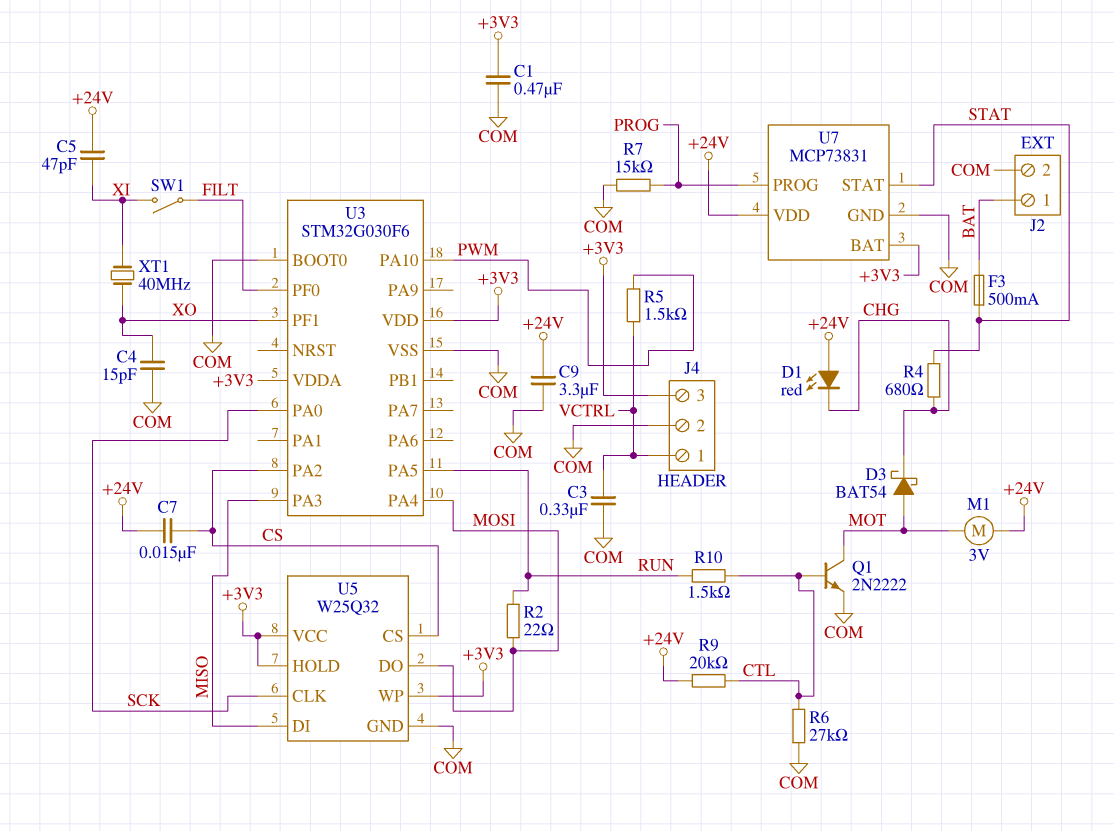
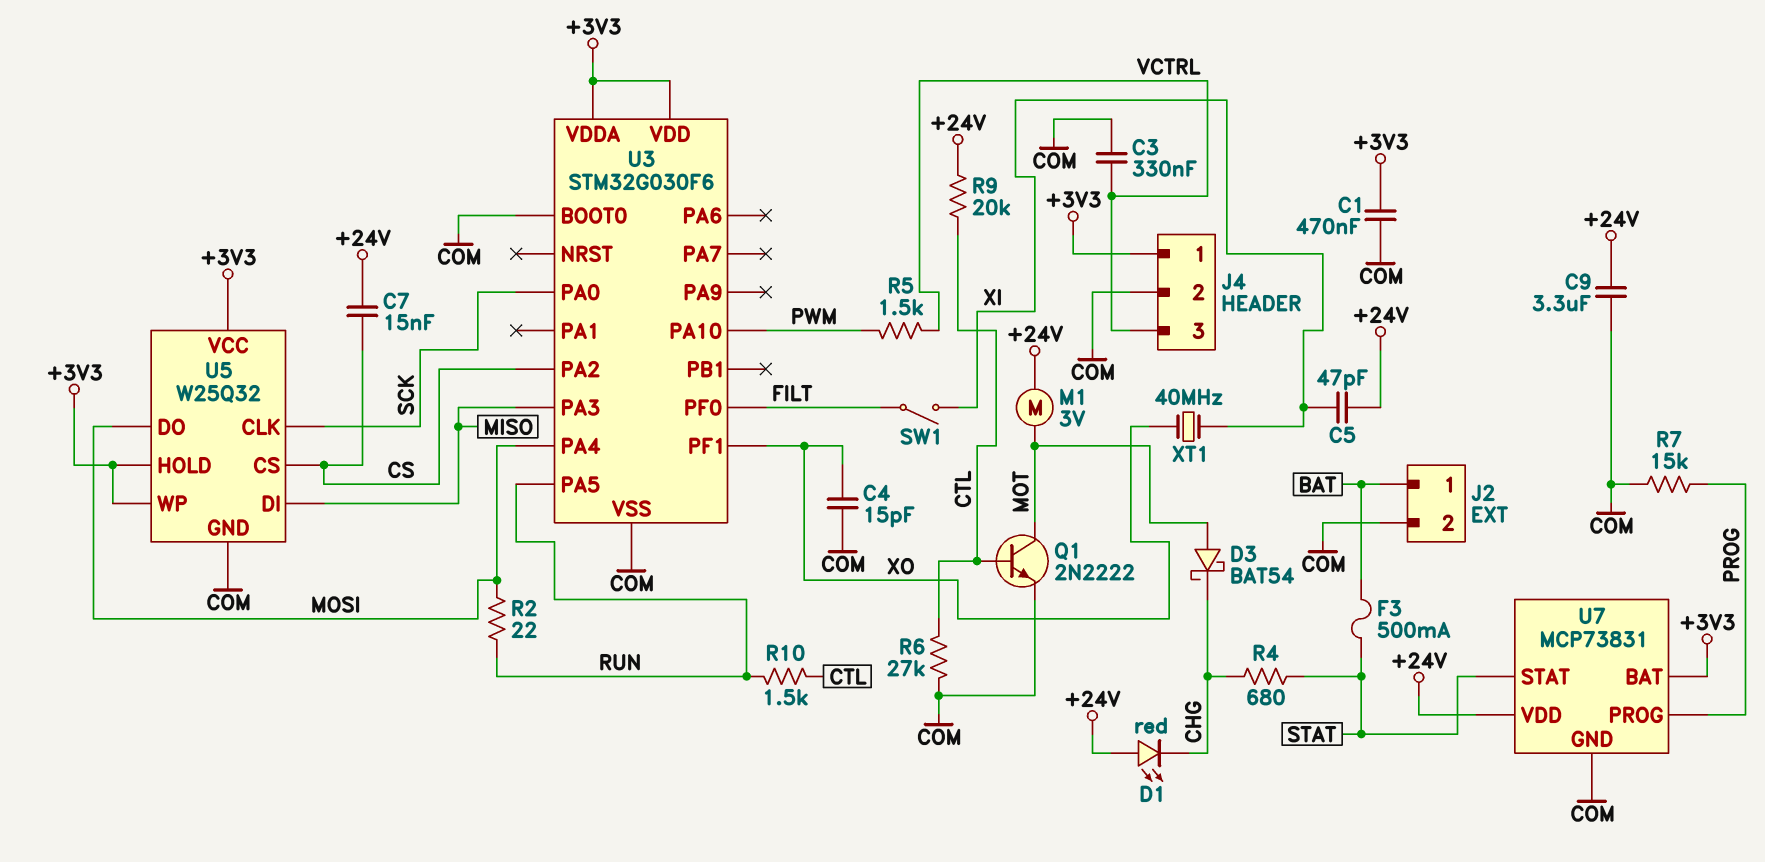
J4 pin 1: VCTRL -> +3V3
J4 pin 3: +3V3 -> VCTRL

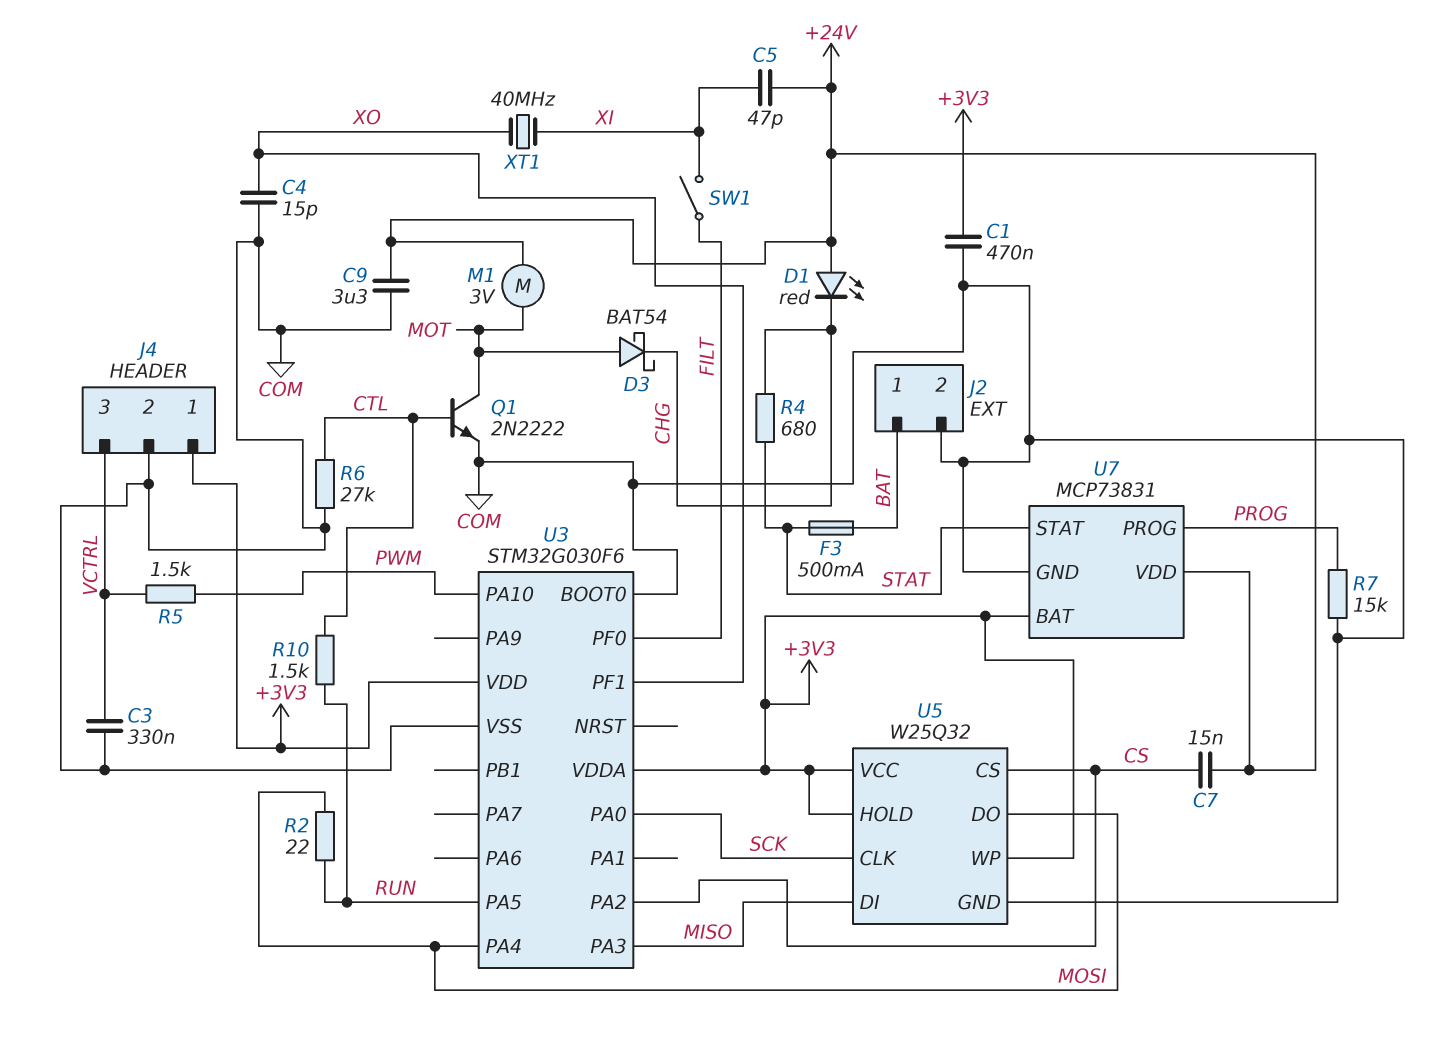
R9: 20k (+24V, CTL) -> none

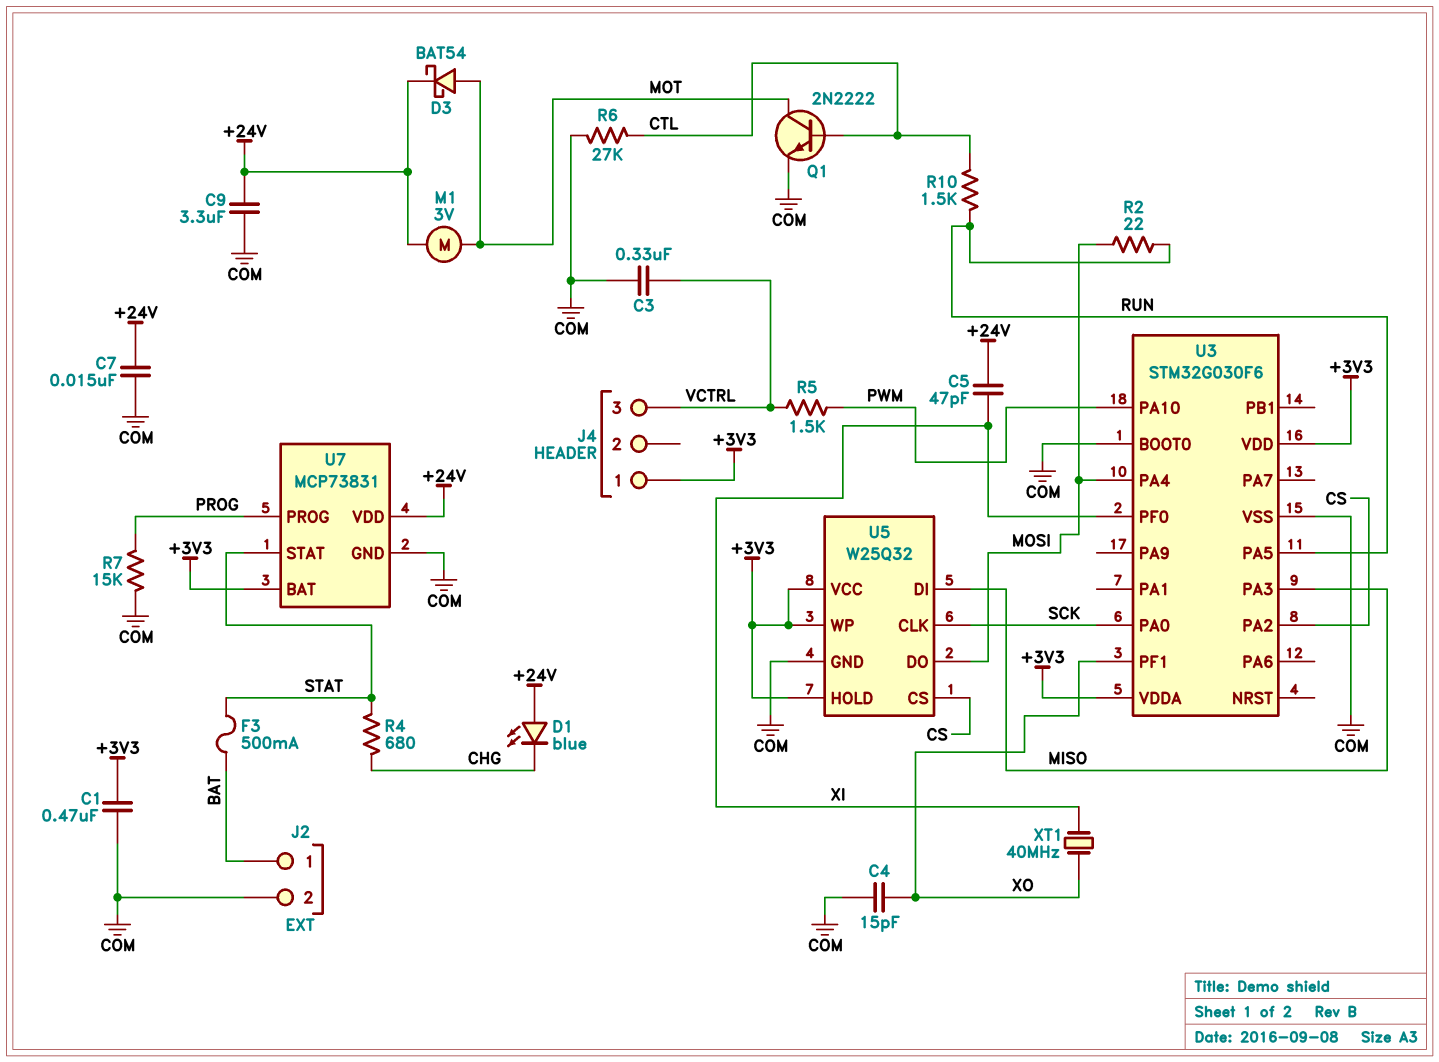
C7: 15nF (+24V, CS) -> 15nF (+24V, COM)
D1: LED red (A +24V, K CHG) -> LED blue (A +24V, K CHG)
D3: schottky BAT54 (A MOT, K CHG) -> schottky BAT54 (A MOT, K +24V)
J4 pin 2: COM -> none
SW1: switch (FILT, XI) -> none
U3 pin PF0: FILT -> XI

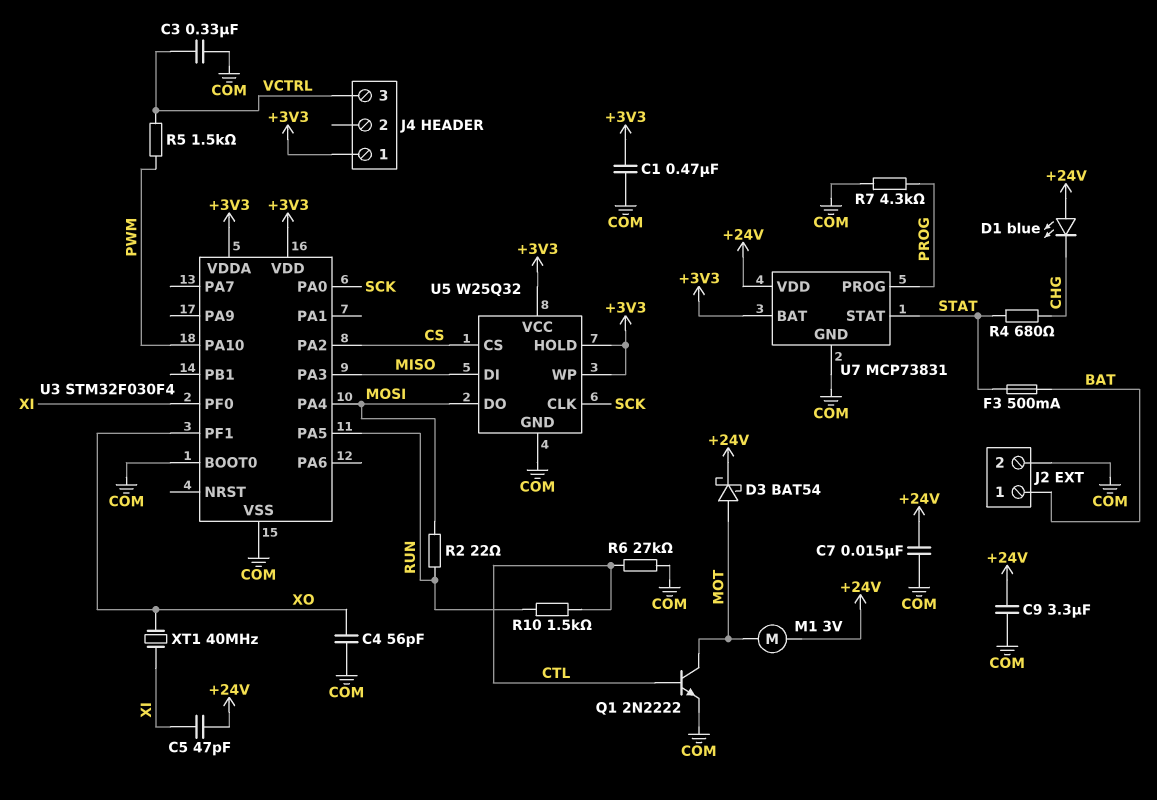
C4: 15pF (COM, XO) -> 56pF (COM, XO)
R7: 15k (COM, PROG) -> 4.3k (COM, PROG)
U3: STM32G030F6 -> STM32F030F4

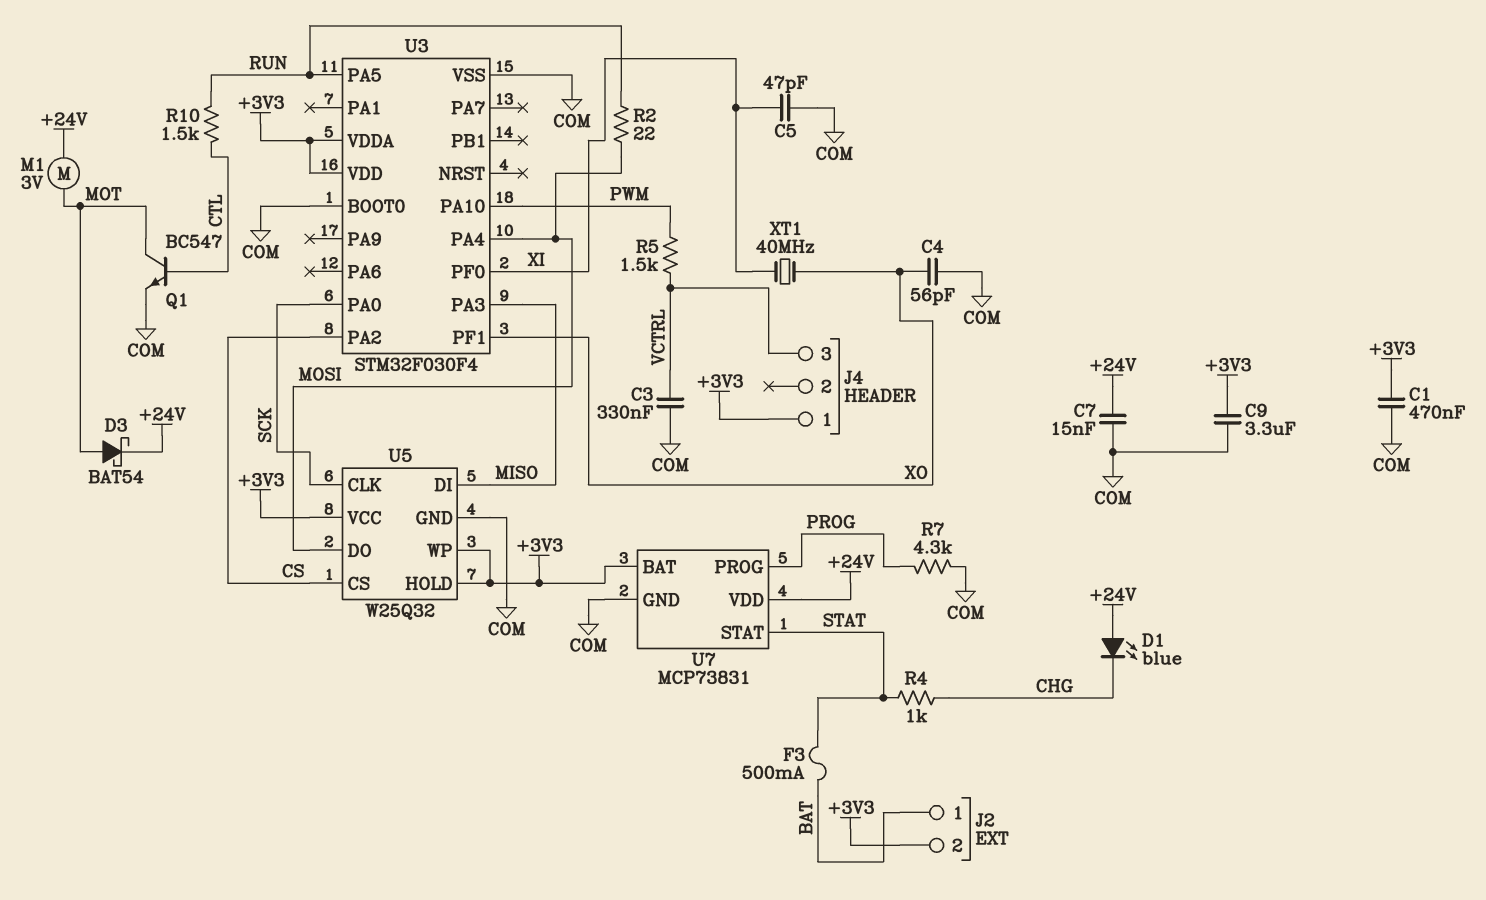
C5: 47pF (+24V, XI) -> 47pF (COM, XI)
C9: 3.3uF (+24V, COM) -> 3.3uF (+3V3, COM)
J2 pin 2: COM -> +3V3
Q1: NPN 2N2222 (B CTL, C MOT, E COM) -> NPN BC547 (B CTL, C MOT, E COM)
R4: 680 (CHG, STAT) -> 1k (CHG, STAT)
R6: 27k (COM, CTL) -> none

